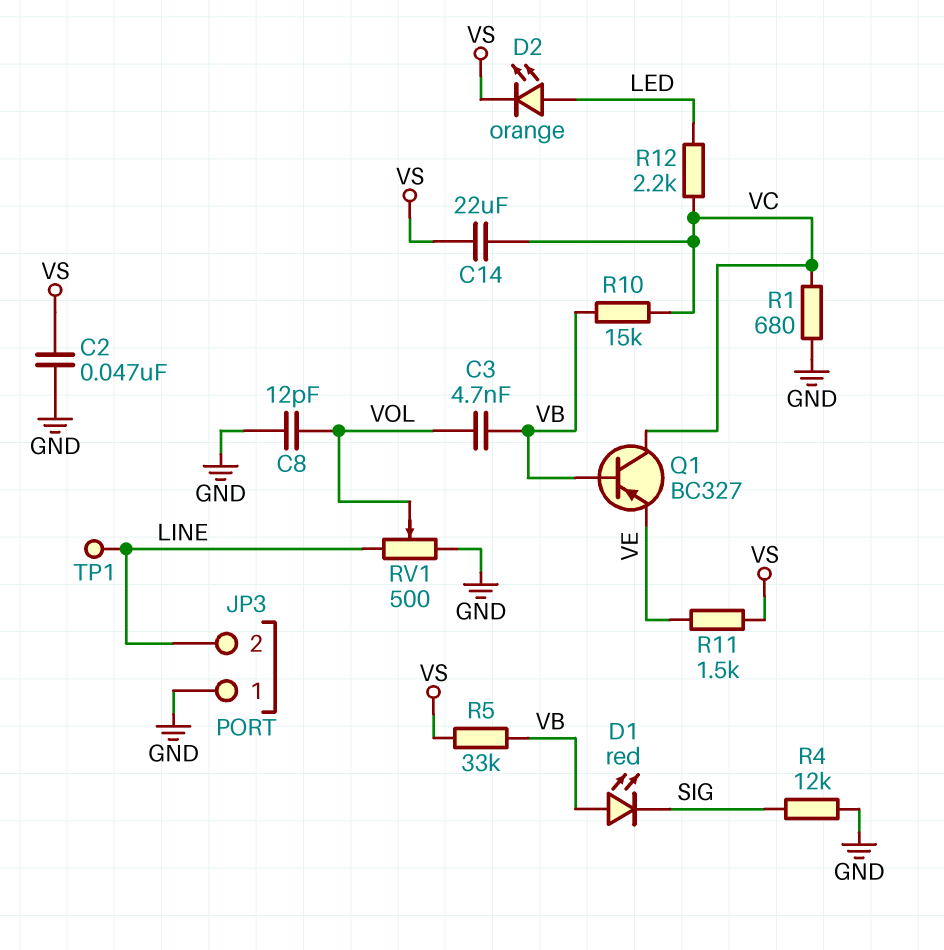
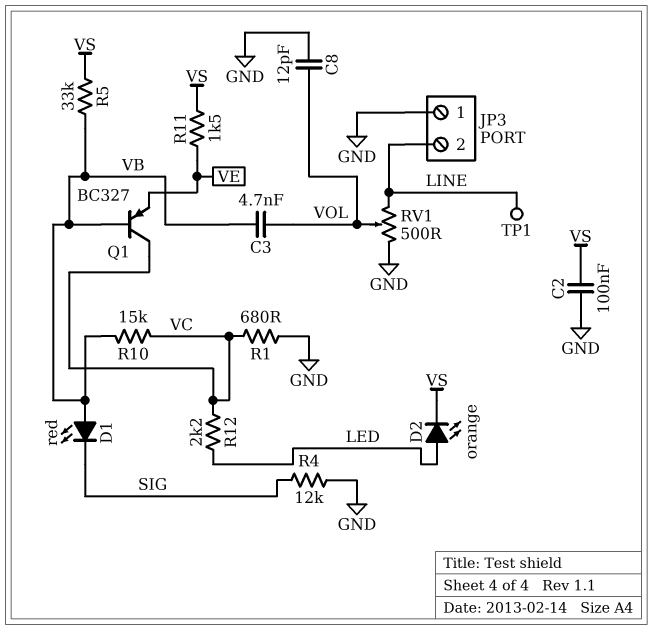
C2: 47nF (GND, VS) -> 100nF (GND, VS)
C14: 22uF (VC, VS) -> none

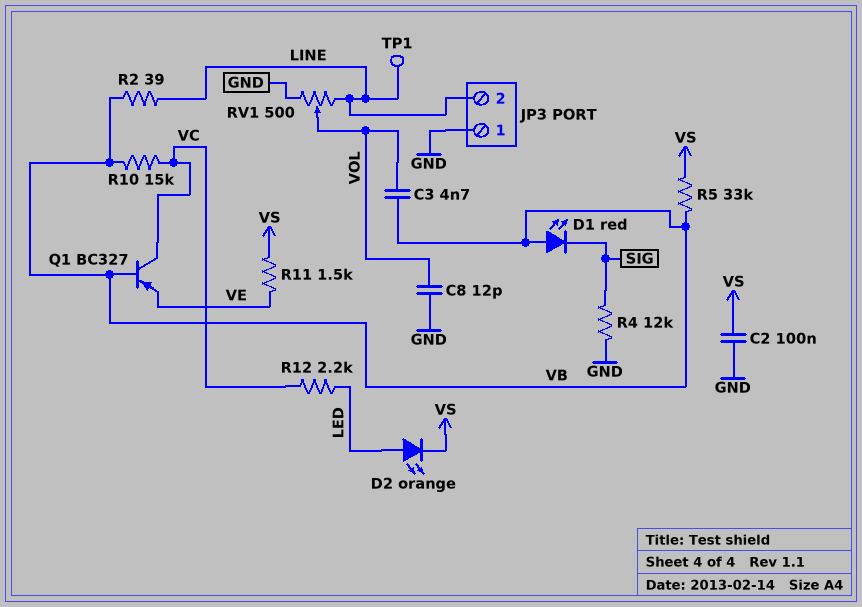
R1: 680 (GND, VC) -> none
R2: none -> 39 (LINE, VB)

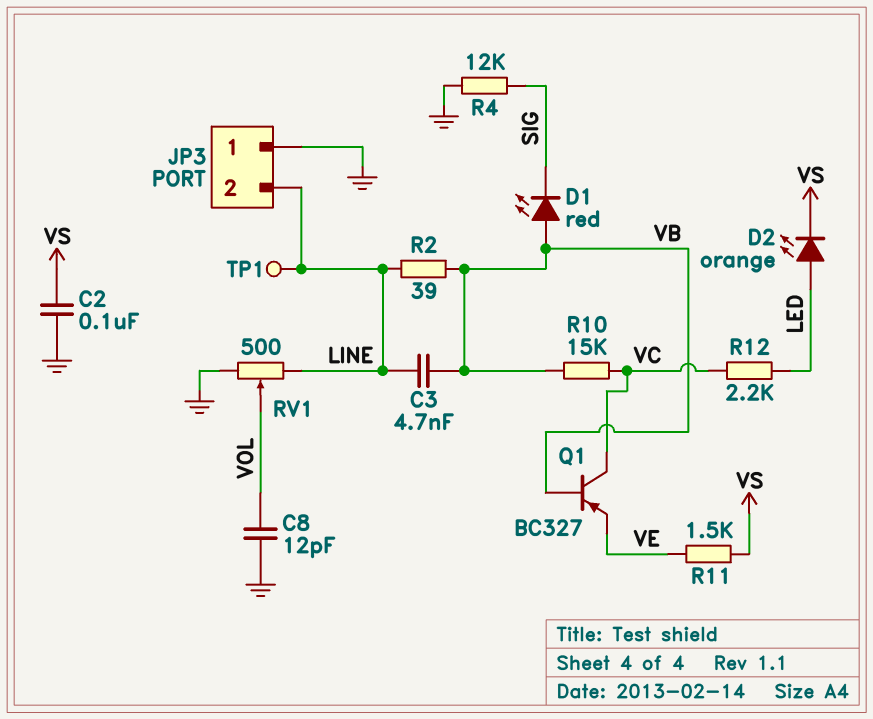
C3: 4.7nF (VB, VOL) -> 4.7nF (LINE, VB)
R5: 33k (VB, VS) -> none

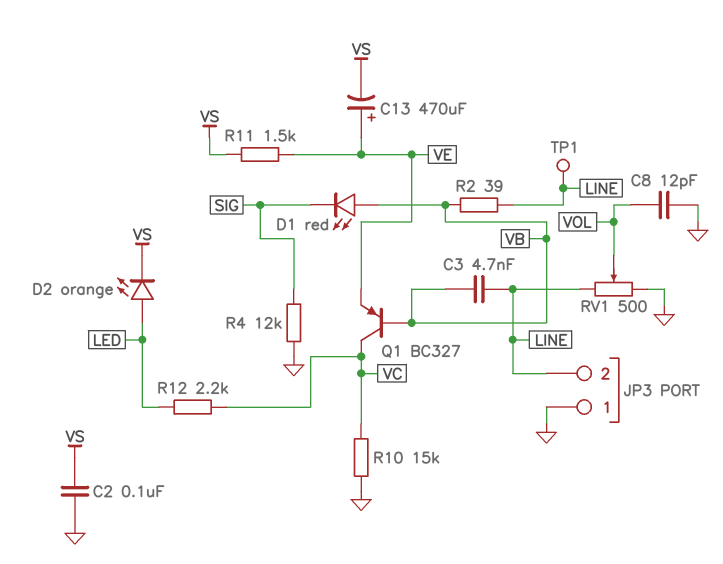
C13: none -> 470uF (plus VE, minus VS)
R10: 15k (VB, VC) -> 15k (GND, VC)

